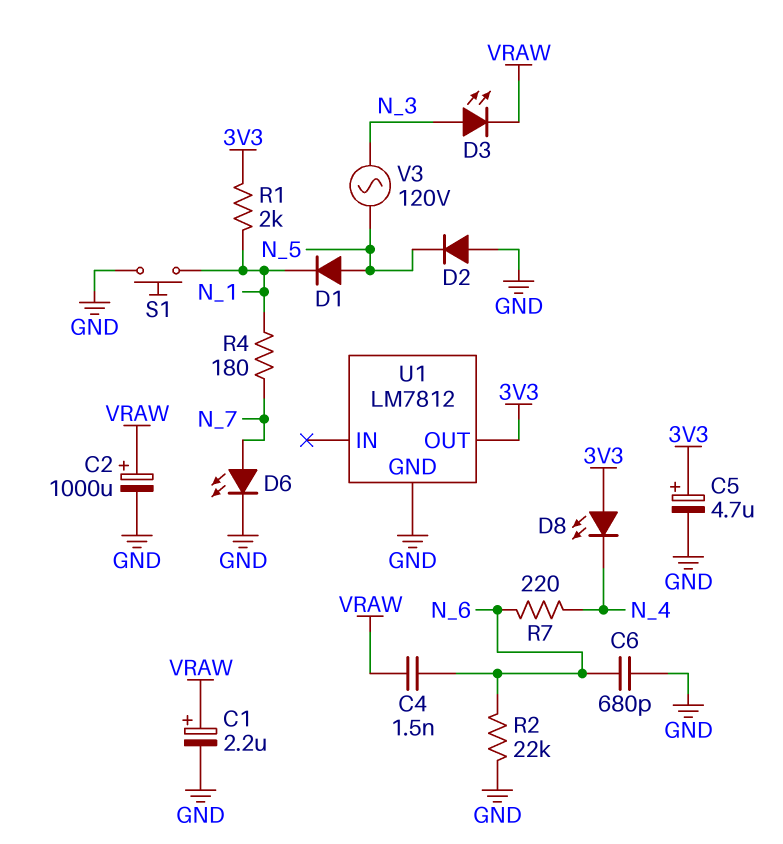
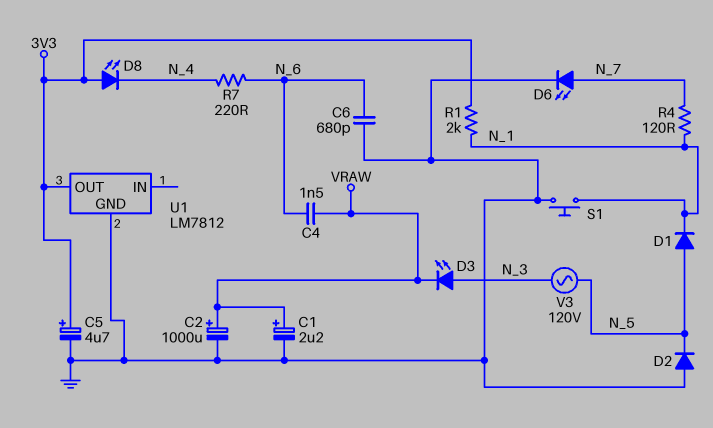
R2: 22k (GND, N_6) -> none
R4: 180 (N_1, N_7) -> 120 (N_1, N_7)

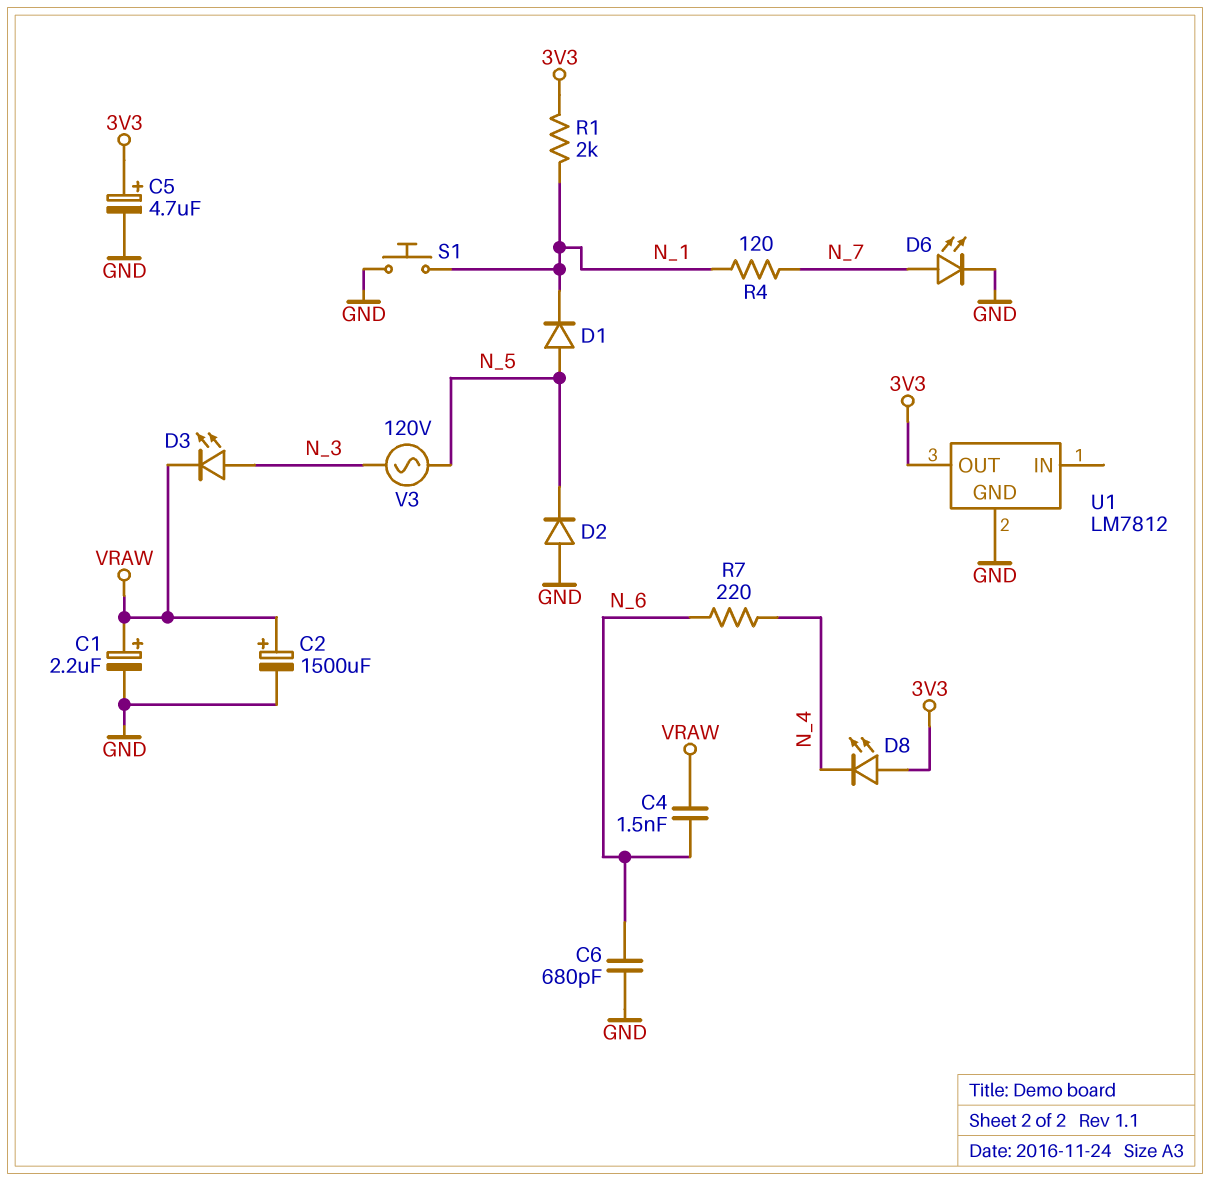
C2: 1000uF (plus VRAW, minus GND) -> 1500uF (plus VRAW, minus GND)

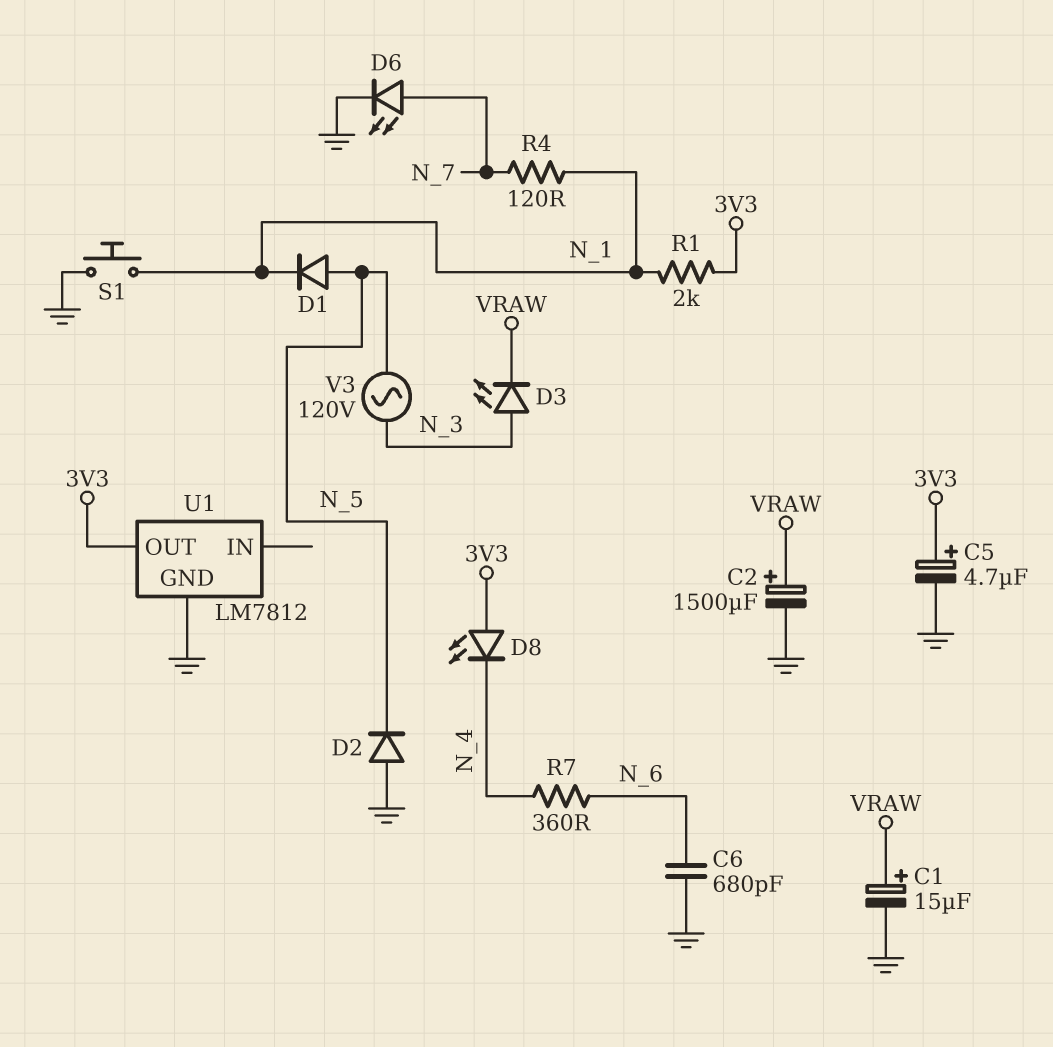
C1: 2.2uF (plus VRAW, minus GND) -> 15uF (plus VRAW, minus GND)
C4: 1.5nF (N_6, VRAW) -> none
R7: 220 (N_4, N_6) -> 360 (N_4, N_6)

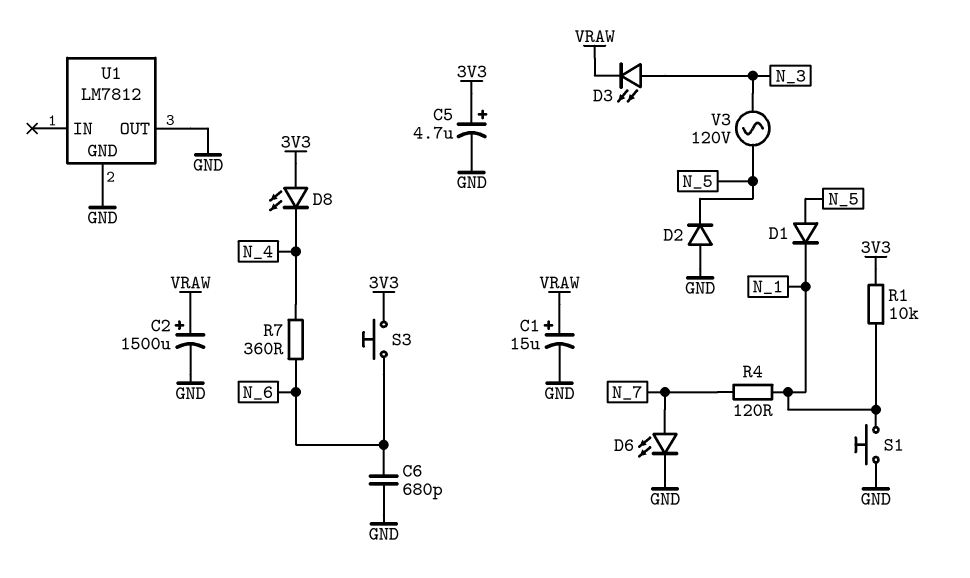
R1: 2k (3V3, N_1) -> 10k (3V3, N_1)
S3: none -> button (3V3, N_6)
U1 pin OUT: 3V3 -> GND

